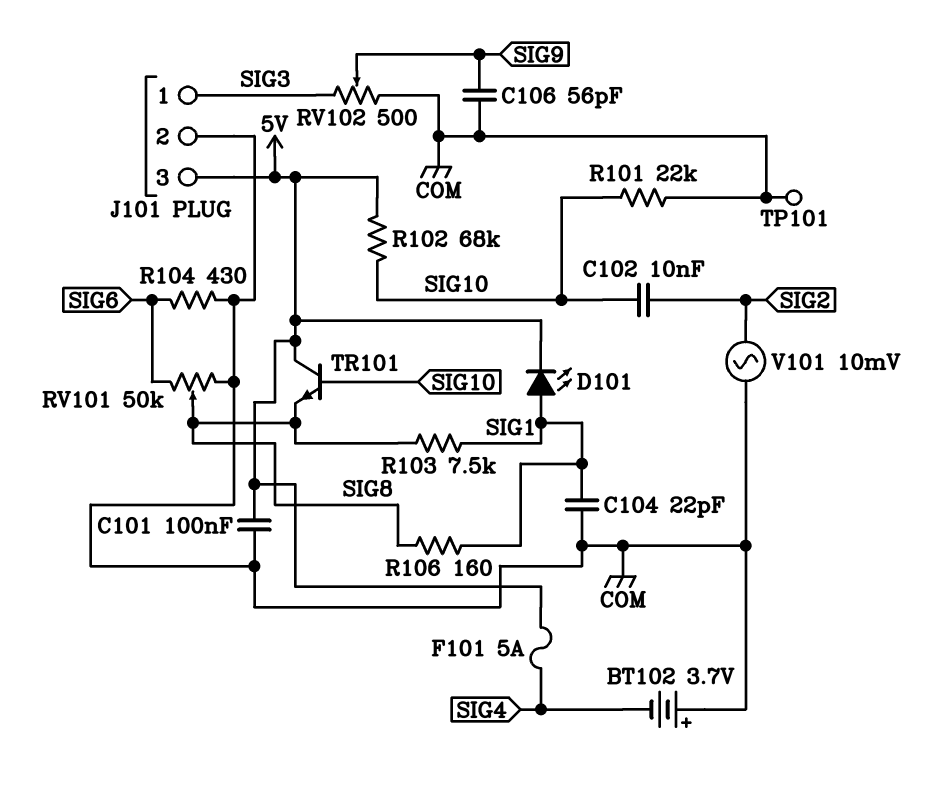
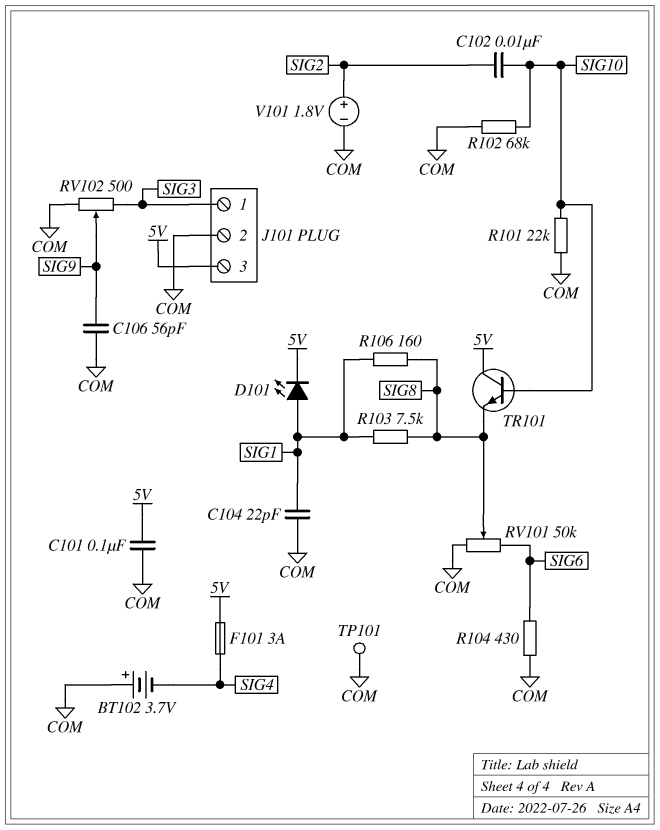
F101: 5A (5V, SIG4) -> 3A (5V, SIG4)
R102: 68k (5V, SIG10) -> 68k (COM, SIG10)
V101: AC 10mV (COM, SIG2) -> 1.8V (plus SIG2, minus COM)

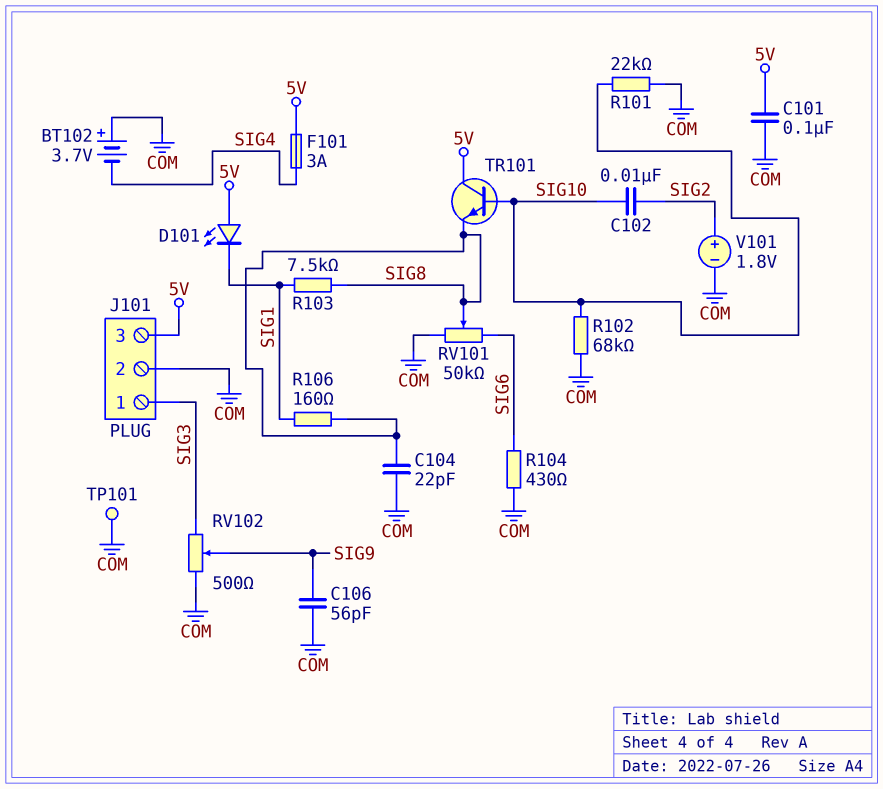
C104: 22pF (COM, SIG1) -> 22pF (COM, SIG8)
D101: LED (A SIG1, K 5V) -> LED (A 5V, K SIG1)

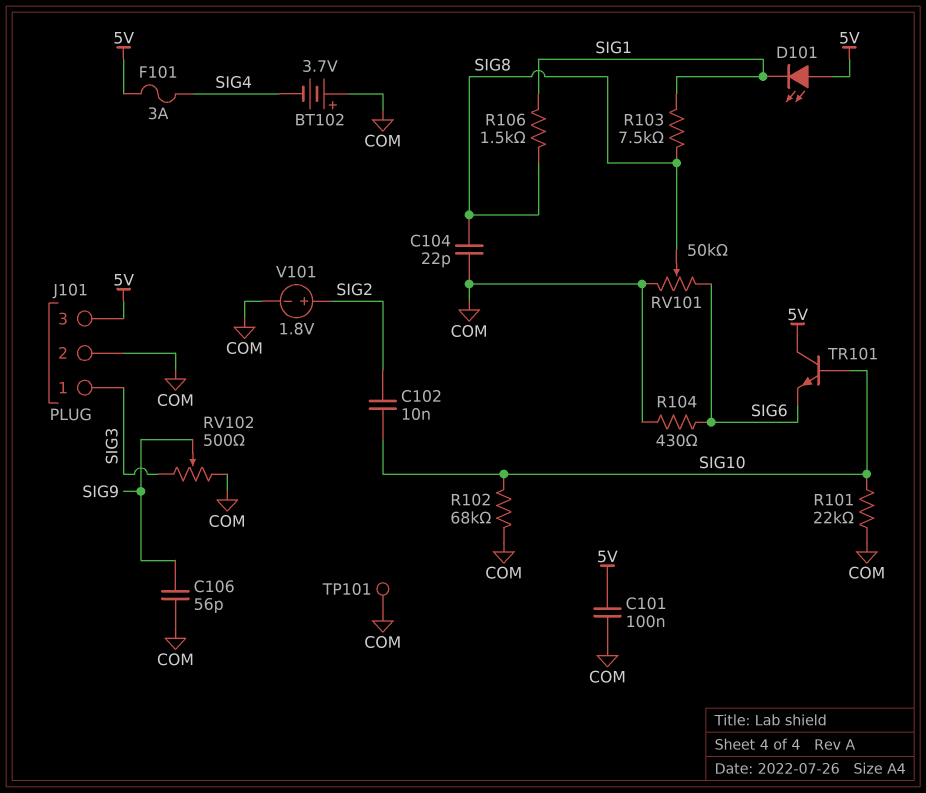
R106: 160 (SIG1, SIG8) -> 1.5k (SIG1, SIG8)
TR101: NPN (B SIG10, C 5V, E SIG8) -> NPN (B SIG10, C 5V, E SIG6)

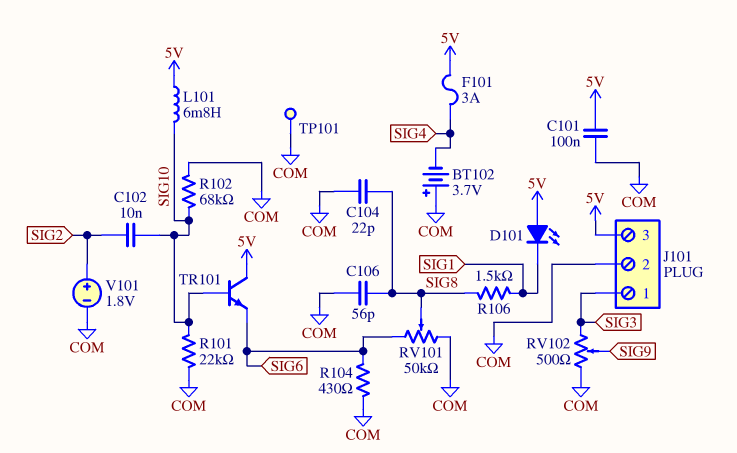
C106: 56pF (COM, SIG9) -> 56pF (COM, SIG8)
L101: none -> 6.8mH (5V, SIG10)
R103: 7.5k (SIG1, SIG8) -> none

